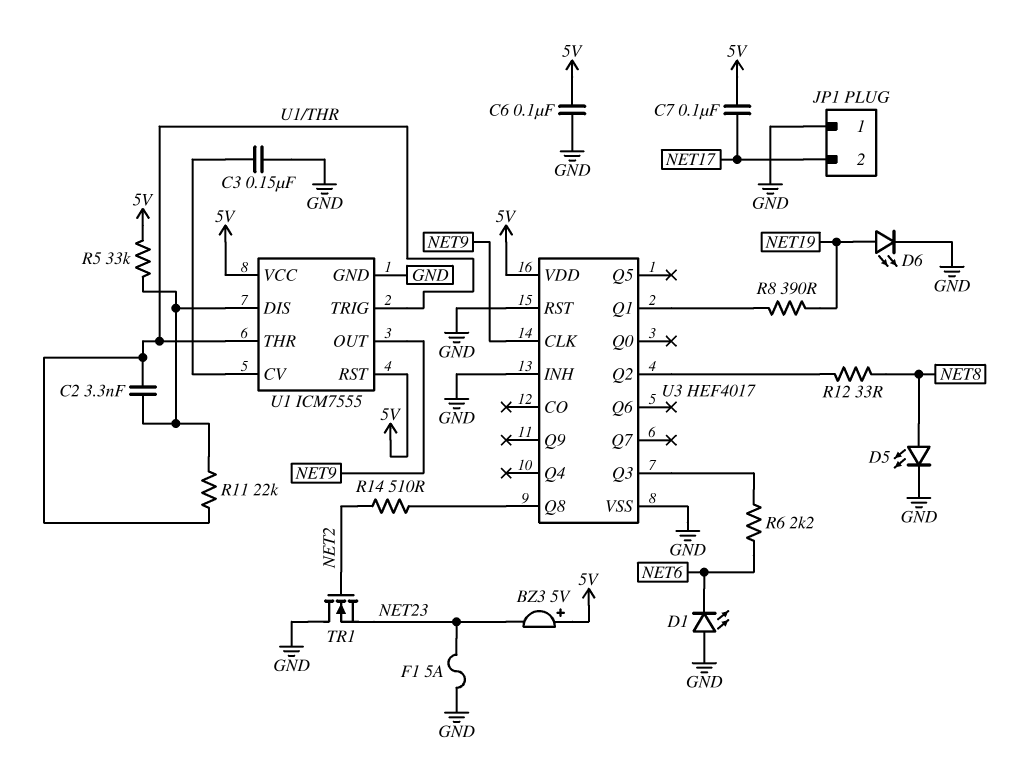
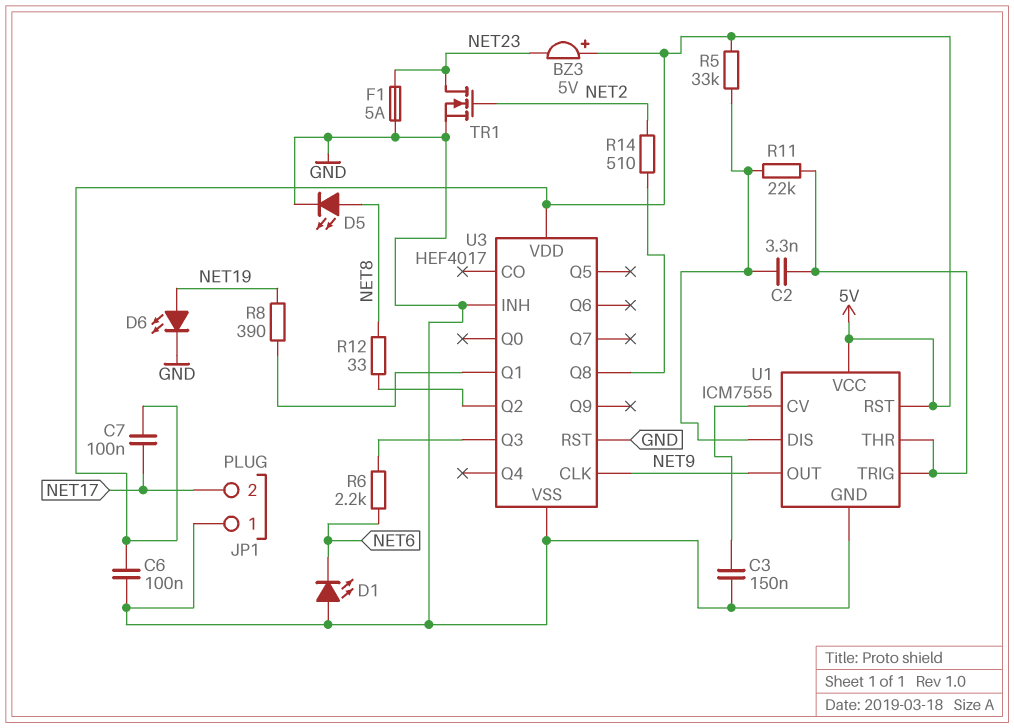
TR1: NMOS (G NET2, D GND, S NET23) -> NMOS (G NET2, D NET23, S GND)

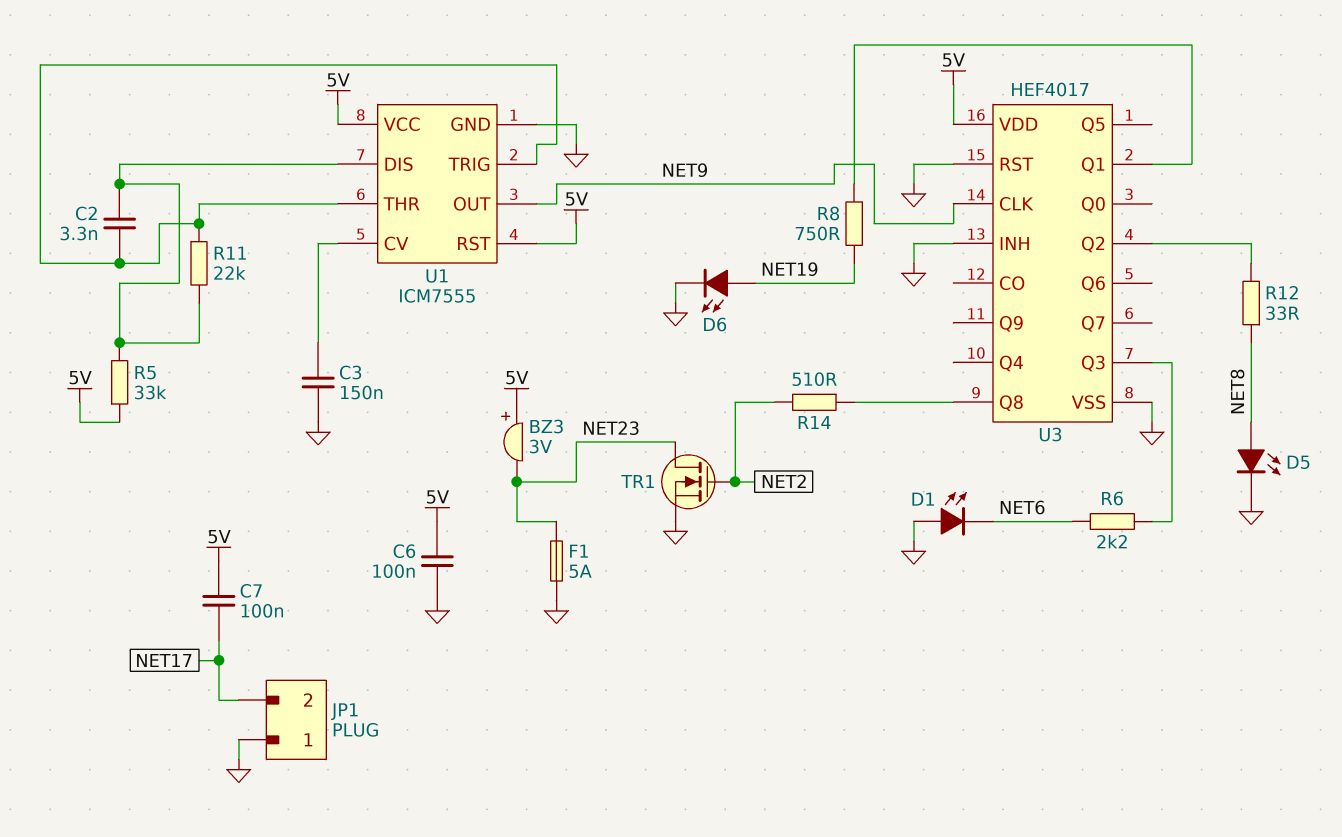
BZ3: buzzer 5V (plus 5V, minus NET23) -> buzzer 3V (plus 5V, minus NET23)
R8: 390 (NET19, U3/Q1) -> 750 (NET19, U3/Q1)

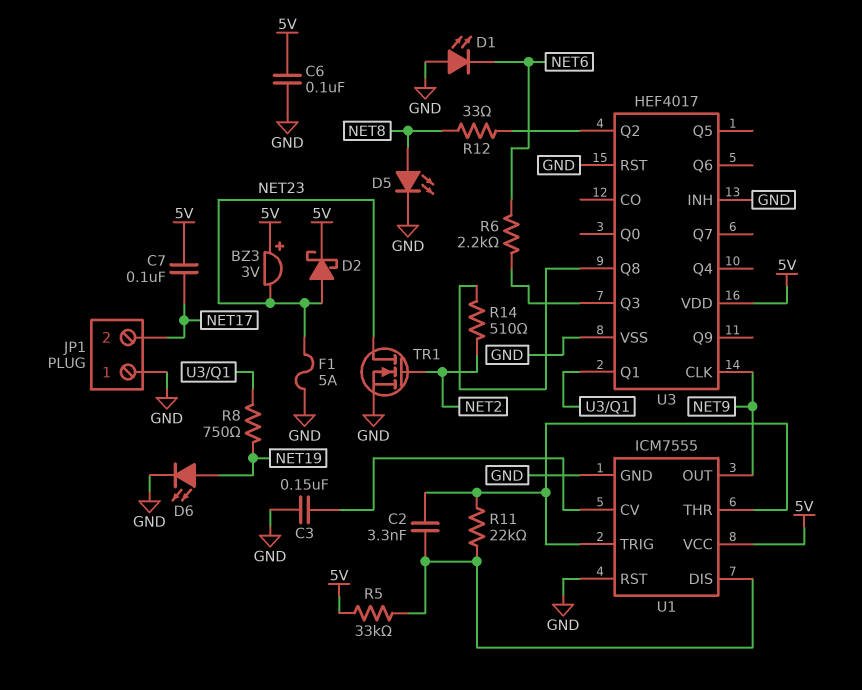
D2: none -> schottky (A NET23, K 5V)
U1 pin RST: 5V -> GND

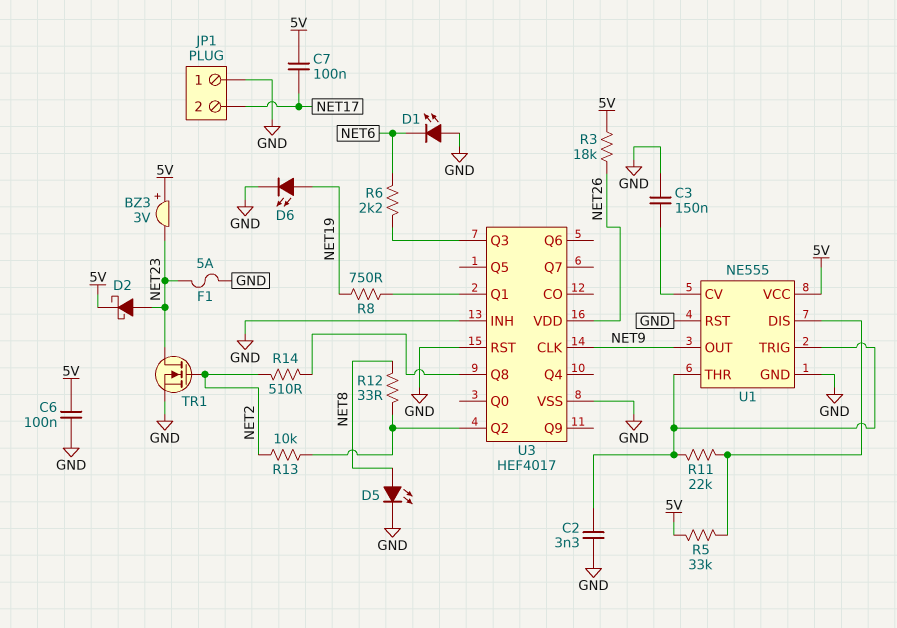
C2: 3.3nF (U1/DIS, U1/THR) -> 3.3nF (GND, U1/THR)
R3: none -> 18k (5V, NET26)
R13: none -> 10k (NET2, U3/Q2)
U1: ICM7555 -> NE555
U3 pin VDD: 5V -> NET26

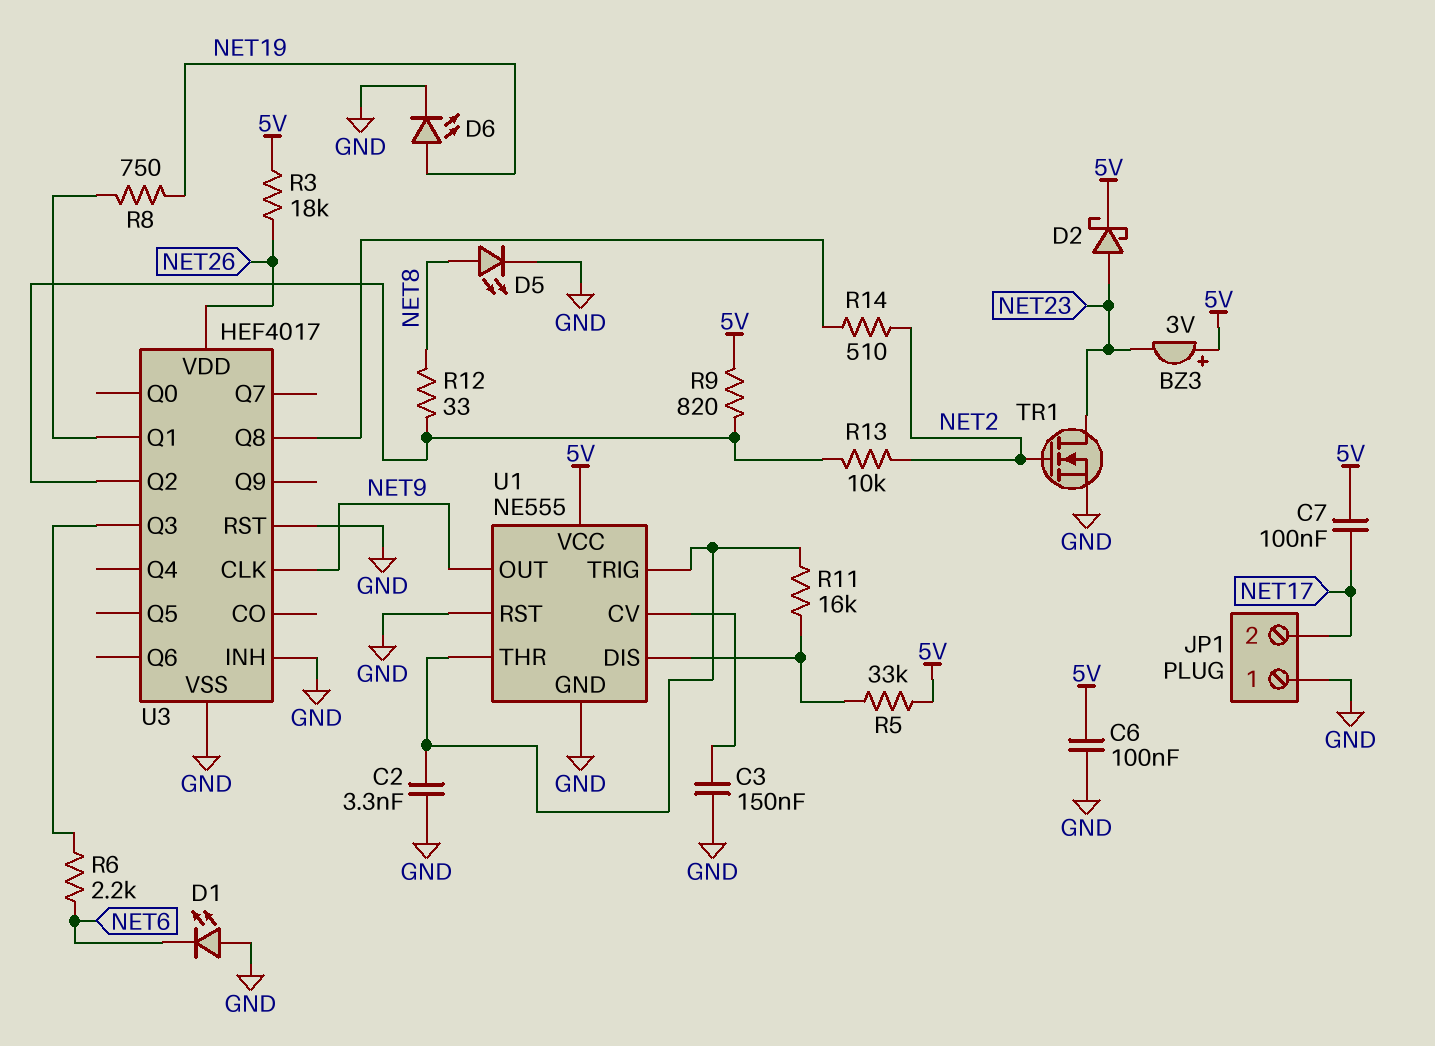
F1: 5A (GND, NET23) -> none
R9: none -> 820 (5V, U3/Q2)
R11: 22k (U1/DIS, U1/THR) -> 16k (U1/DIS, U1/THR)

